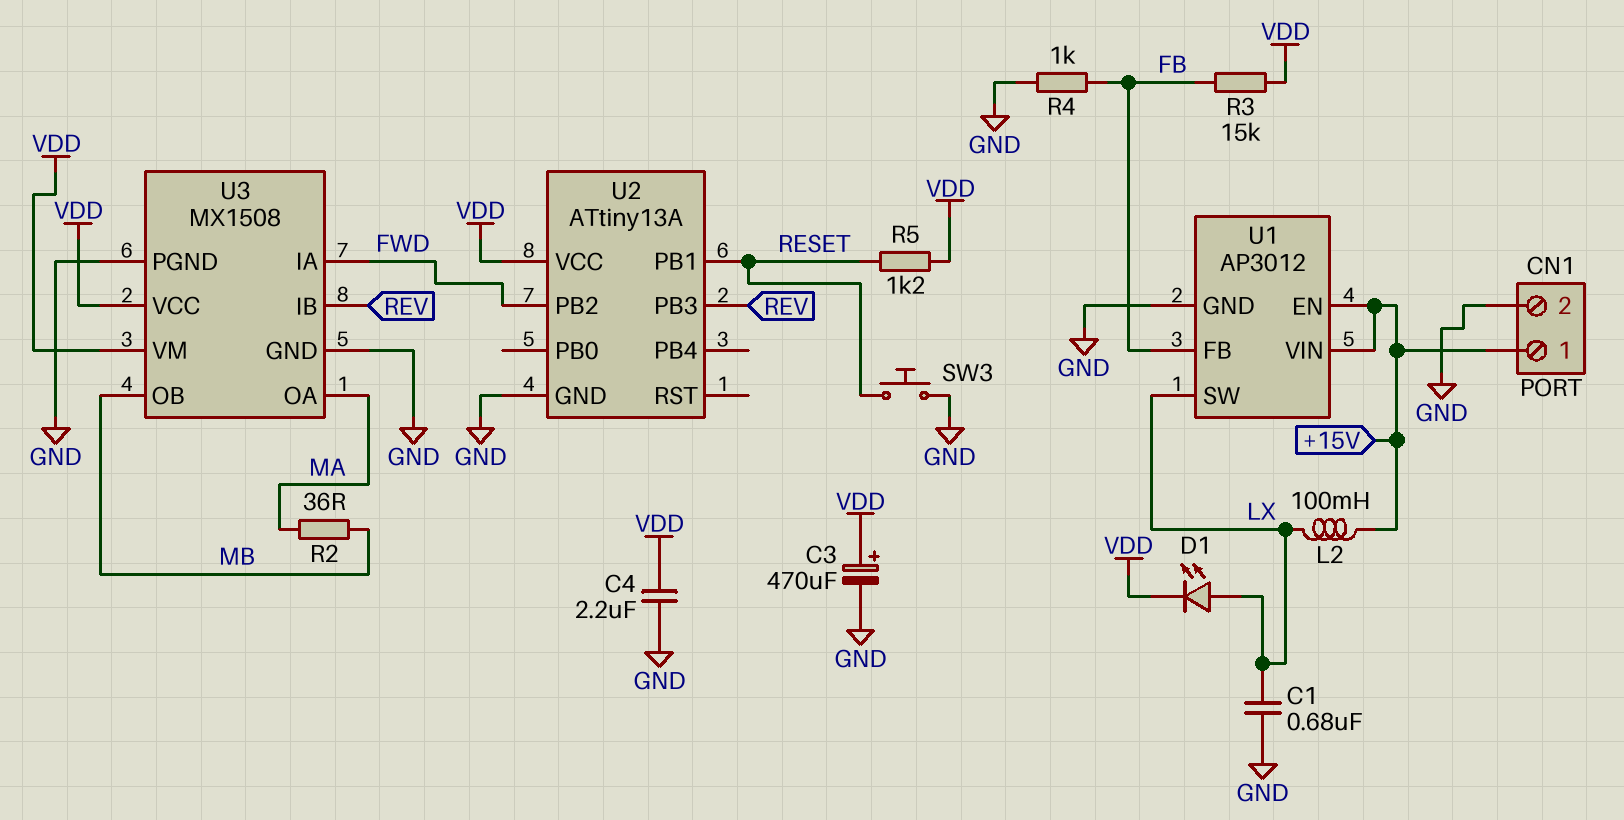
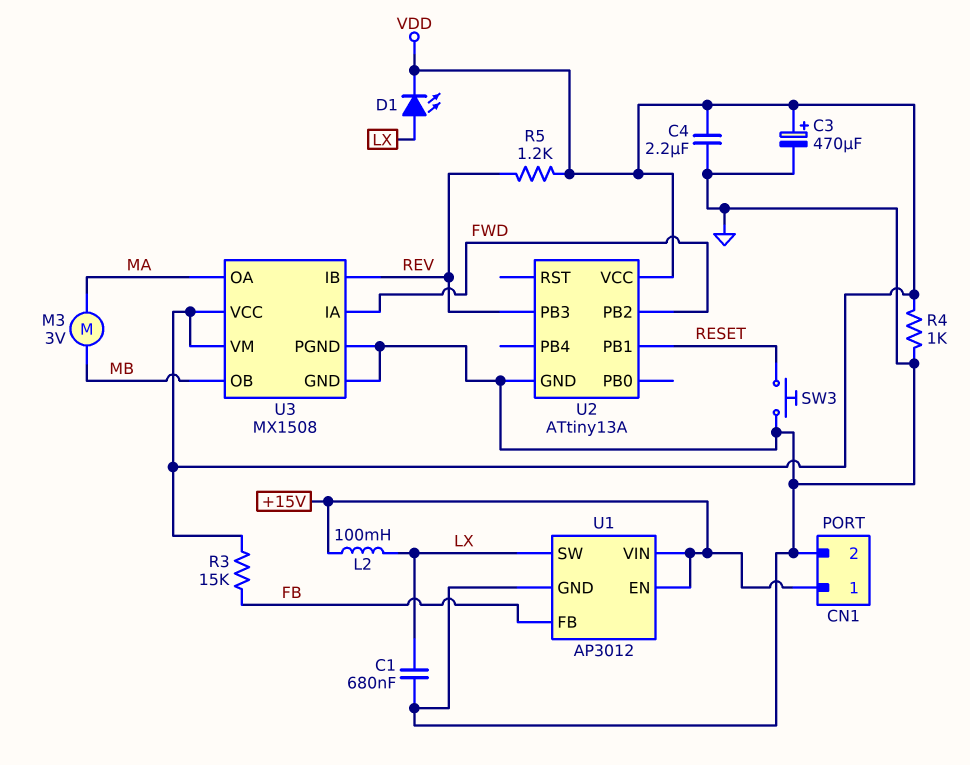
M3: none -> motor 3V (MA, MB)
R2: 36 (MA, MB) -> none
R4: 1k (FB, GND) -> 1k (GND, VDD)
R5: 1.2k (RESET, VDD) -> 1.2k (REV, VDD)

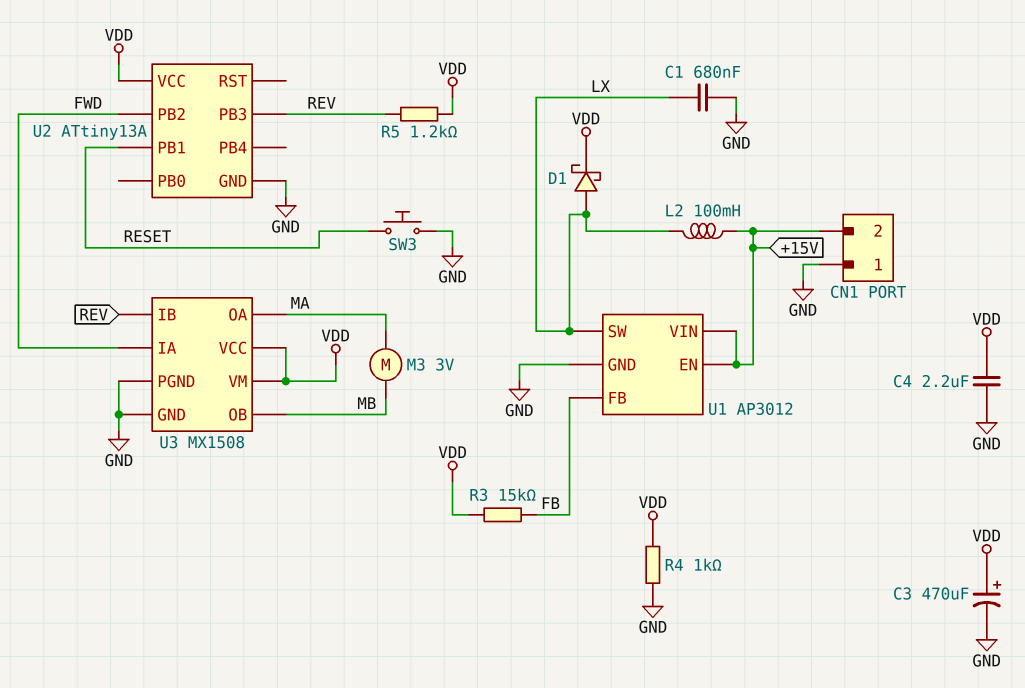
CN1 pin 1: +15V -> GND
CN1 pin 2: GND -> +15V
D1: LED (A LX, K VDD) -> schottky (A LX, K VDD)

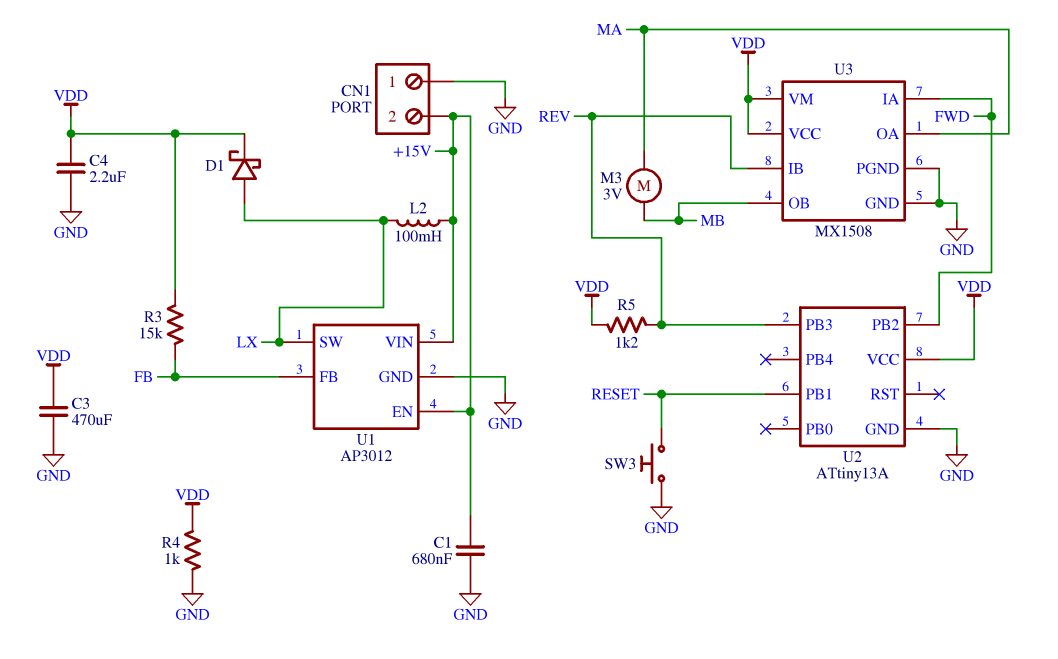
C1: 680nF (GND, LX) -> 680nF (+15V, GND)
C3: 470uF (plus VDD, minus GND) -> 470uF (GND, VDD)

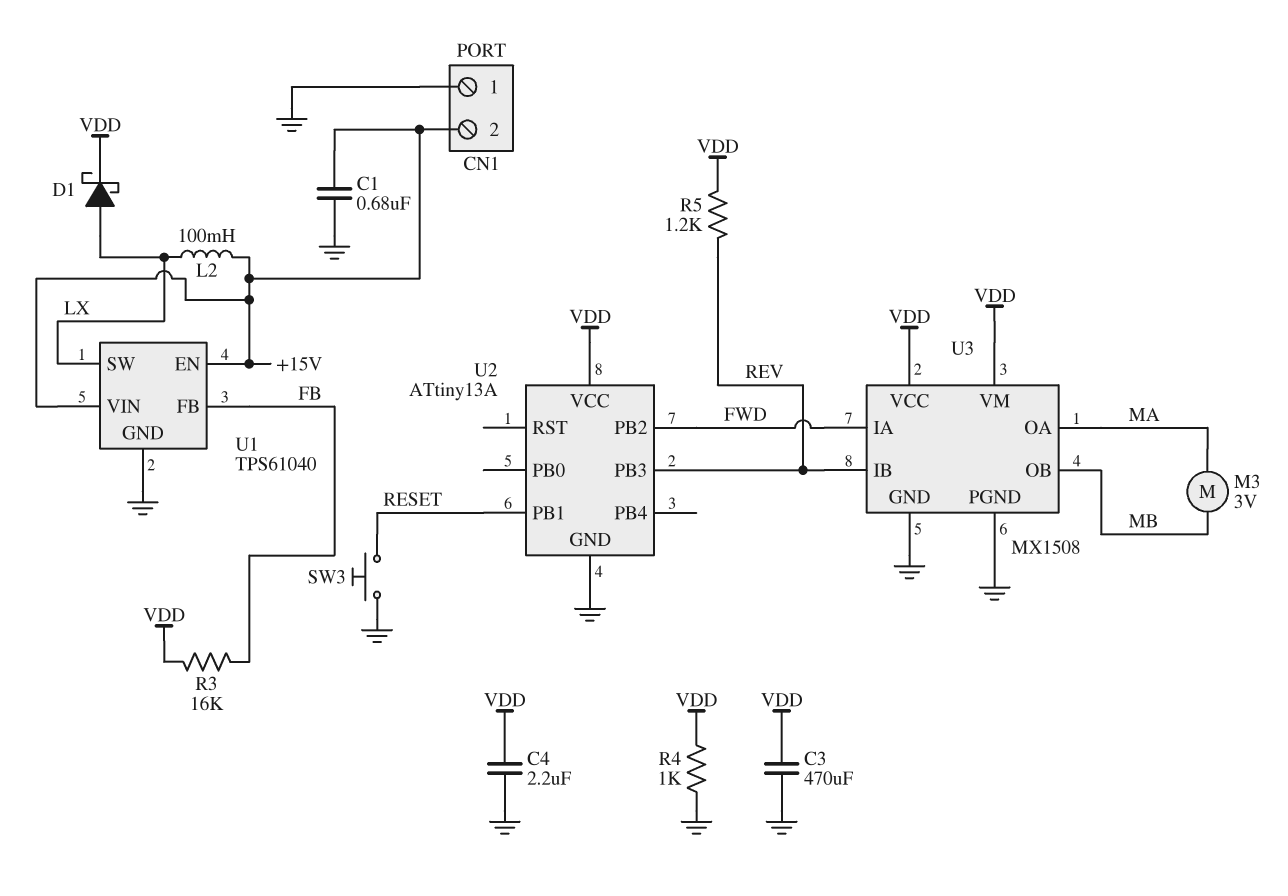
R3: 15k (FB, VDD) -> 16k (FB, VDD)
U1: AP3012 -> TPS61040

